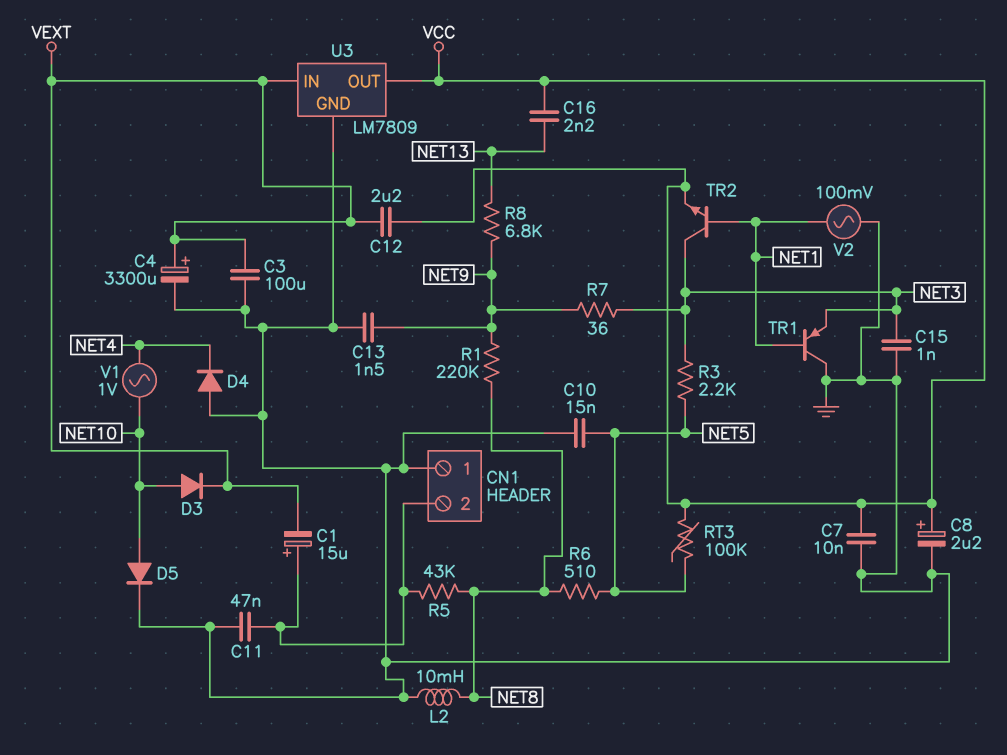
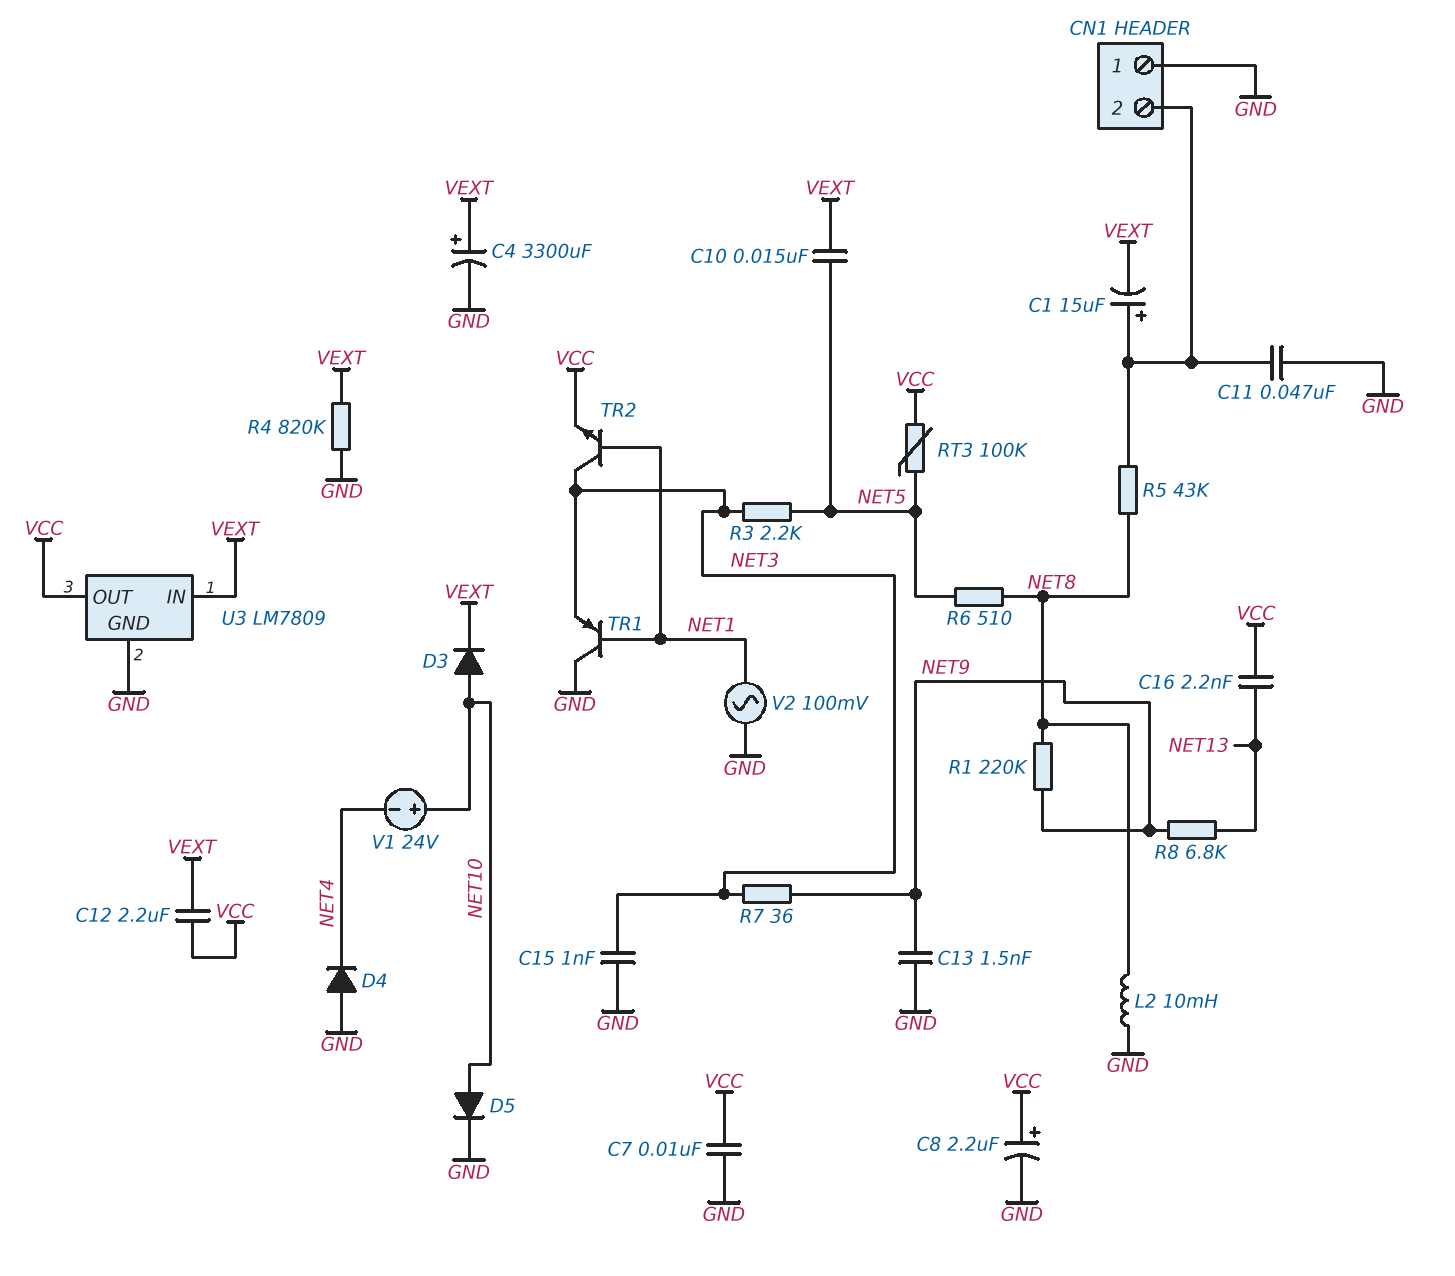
C3: 100uF (GND, VEXT) -> none
C10: 15nF (GND, NET5) -> 15nF (NET5, VEXT)
R4: none -> 820k (GND, VEXT)
V1: AC 1V (NET4, NET10) -> 24V (plus NET10, minus NET4)

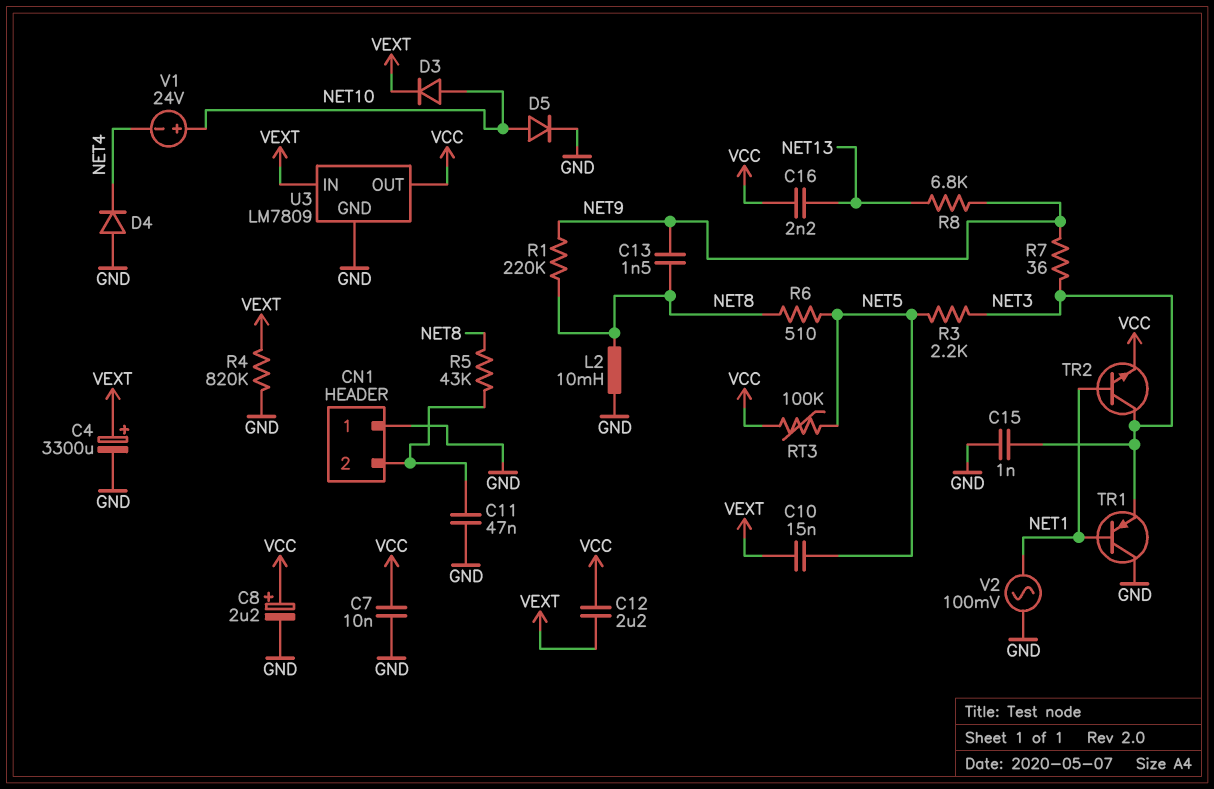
C1: 15uF (plus CN1/2, minus VEXT) -> none
C13: 1.5nF (GND, NET9) -> 1.5nF (NET8, NET9)

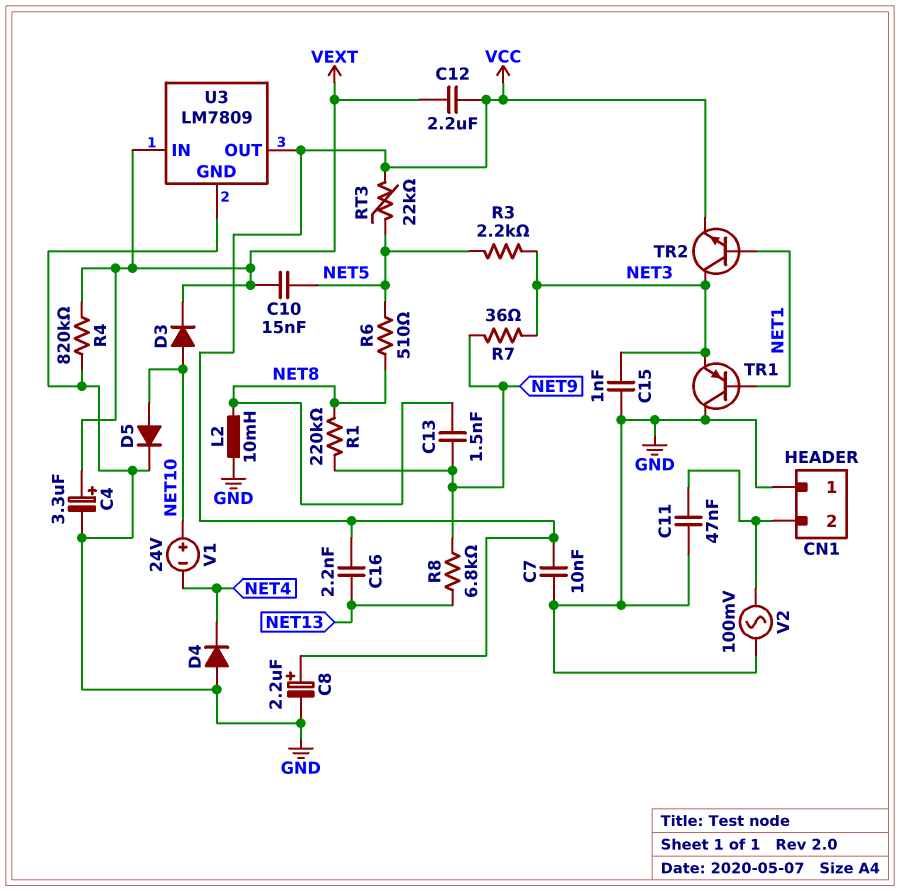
C4: 3300uF (plus VEXT, minus GND) -> 3.3uF (plus VEXT, minus GND)
R5: 43k (CN1/2, NET8) -> none
RT3: 100k (NET5, VCC) -> 22k (NET5, VCC)
V2: AC 100mV (GND, NET1) -> AC 100mV (CN1/2, GND)

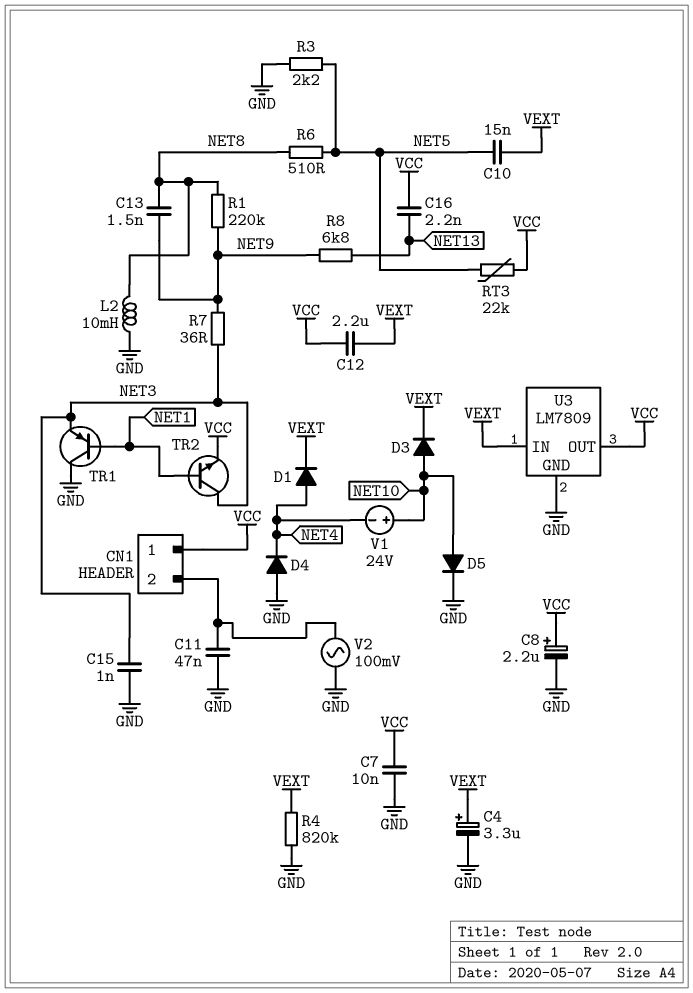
CN1 pin 1: GND -> VCC
D1: none -> diode (A NET4, K VEXT)
R3: 2.2k (NET3, NET5) -> 2.2k (GND, NET5)

